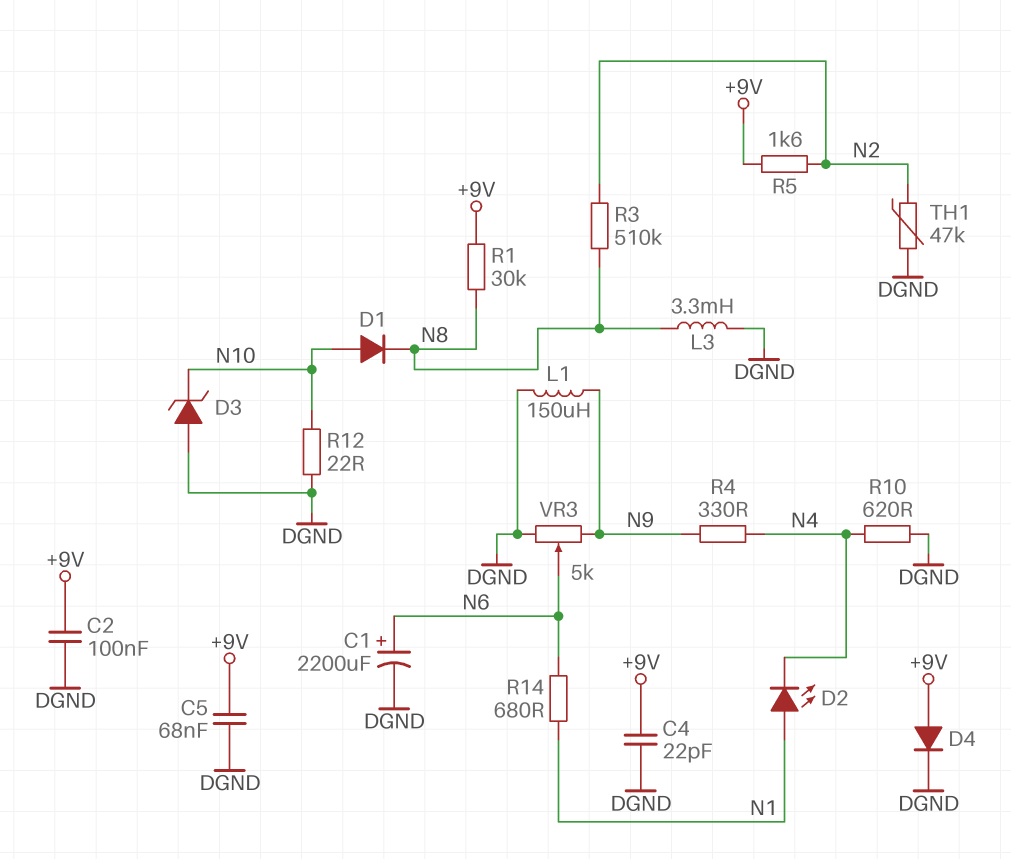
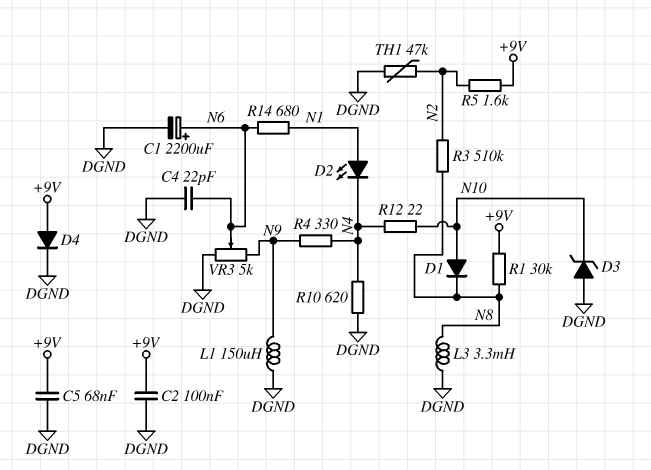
C4: 22pF (+9V, DGND) -> 22pF (DGND, N6)
R12: 22 (DGND, N10) -> 22 (N4, N10)

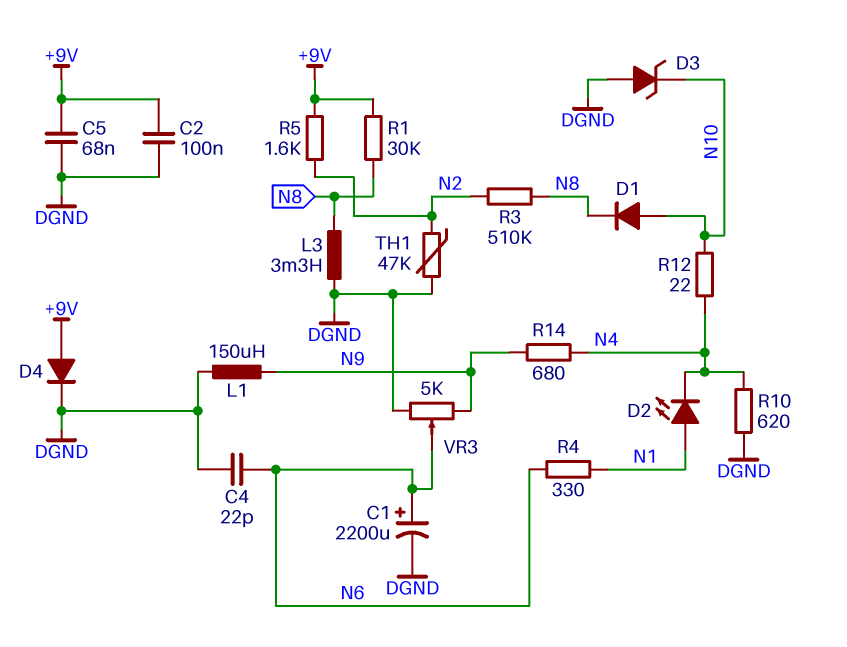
R4: 330 (N4, N9) -> 330 (N1, N6)
R14: 680 (N1, N6) -> 680 (N4, N9)

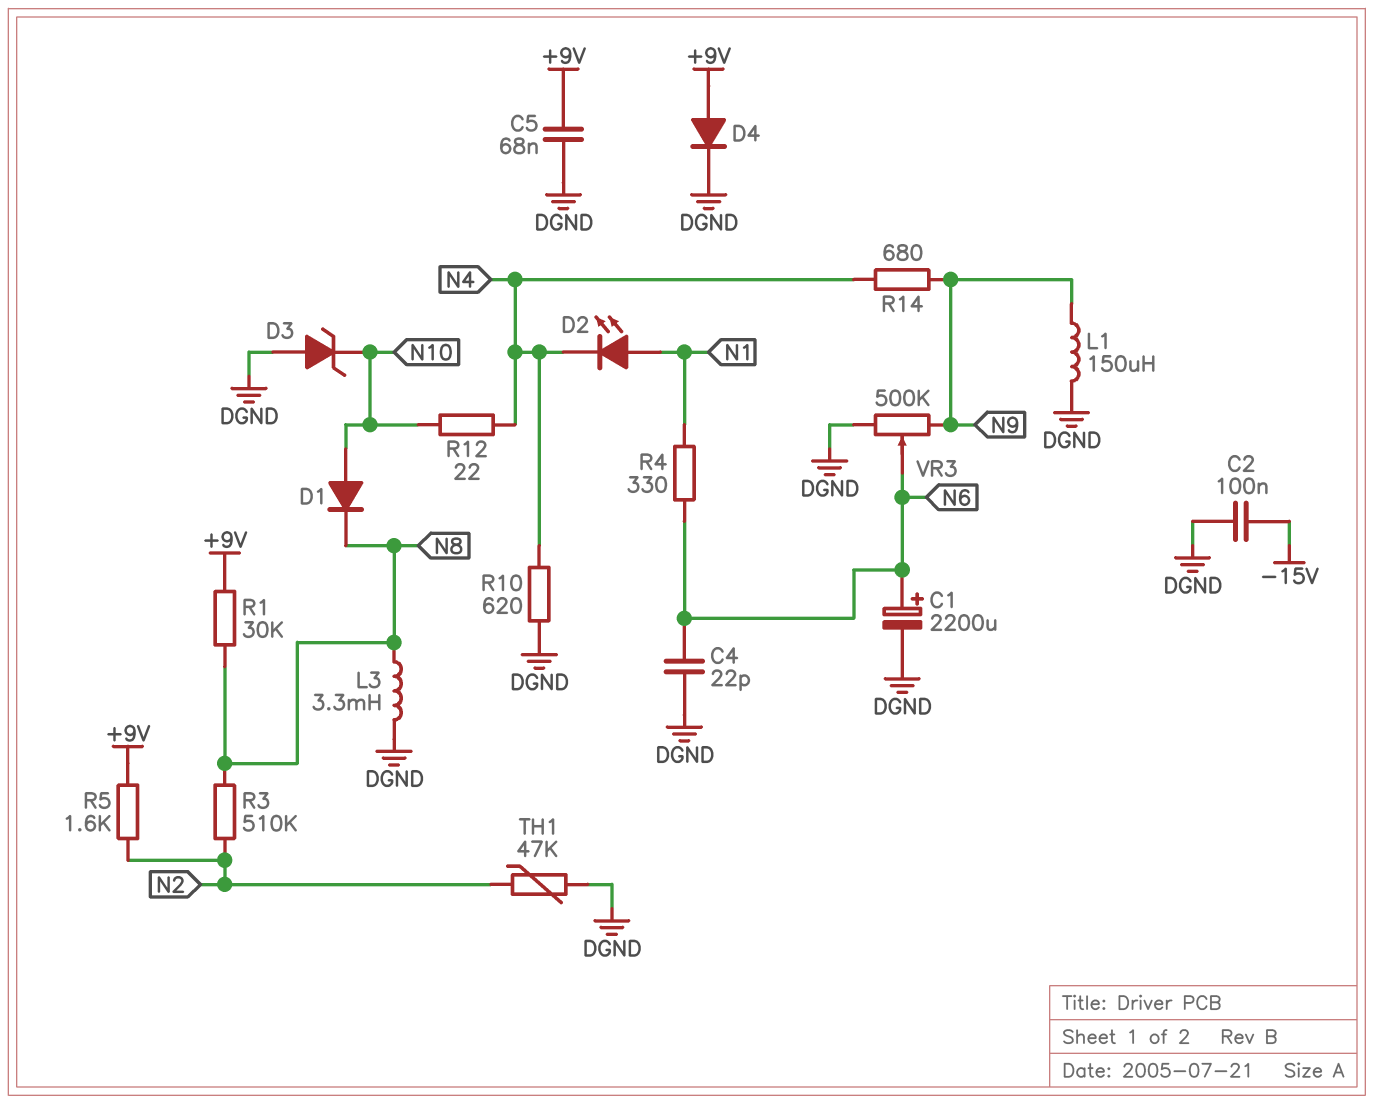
C2: 100nF (+9V, DGND) -> 100nF (-15V, DGND)
VR3: 5k (DGND, N9, wiper N6) -> 500k (DGND, N9, wiper N6)

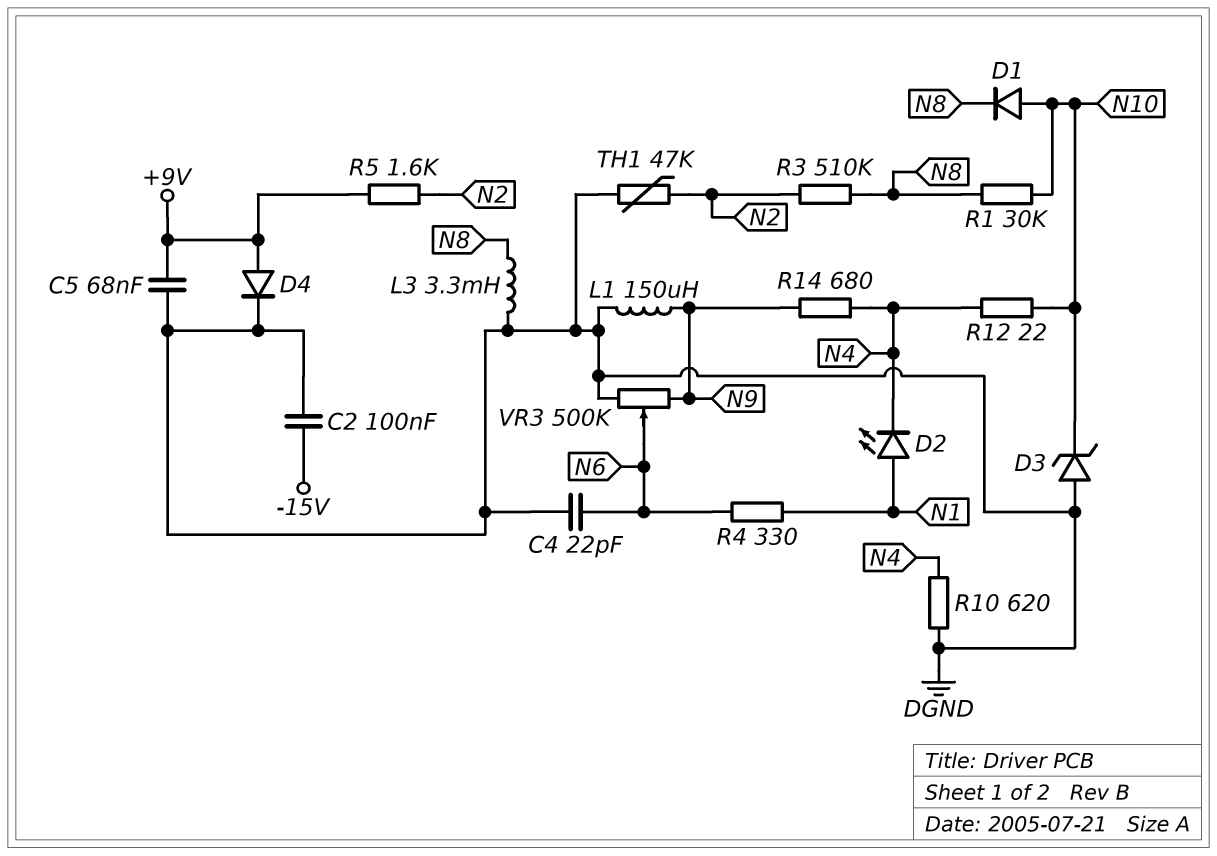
C1: 2200uF (plus N6, minus DGND) -> none
R1: 30k (+9V, N8) -> 30k (N8, N10)

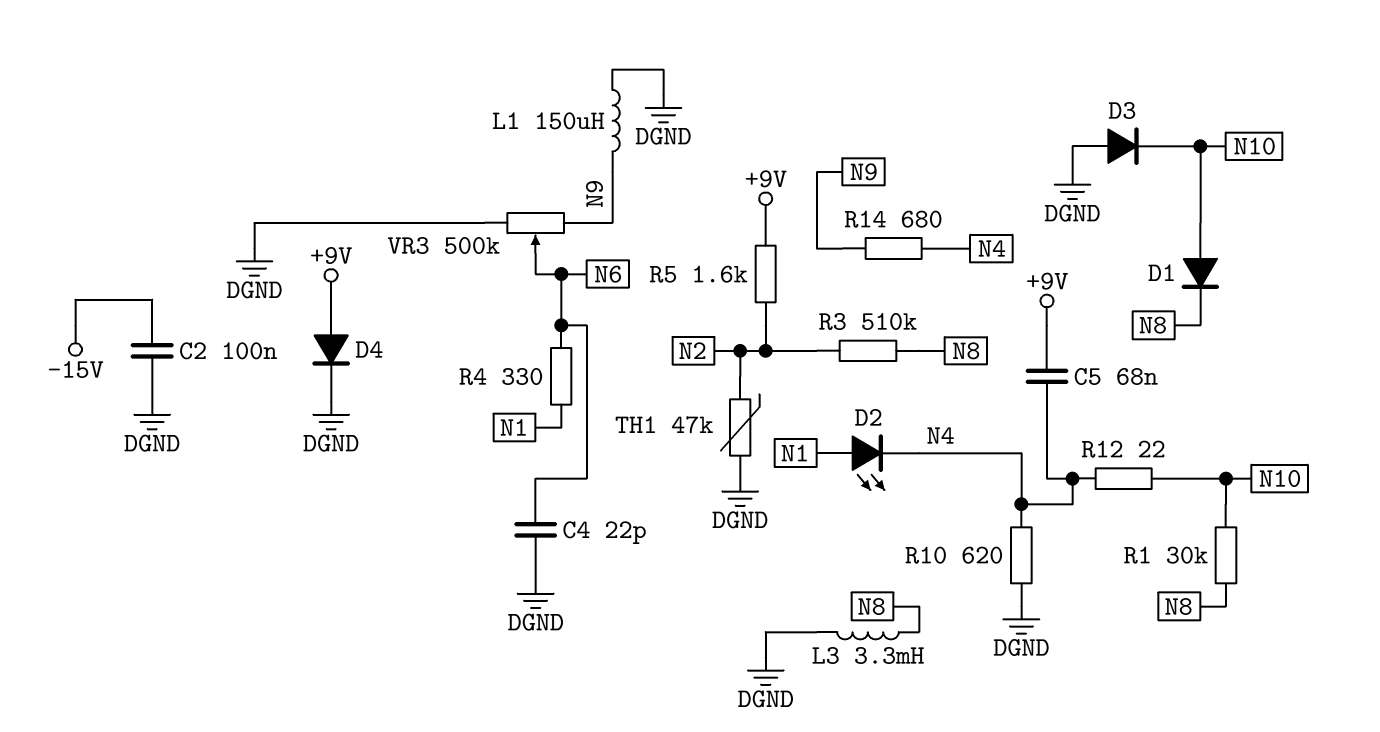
C5: 68nF (+9V, DGND) -> 68nF (+9V, N4)
D3: zener (A DGND, K N10) -> diode (A DGND, K N10)

